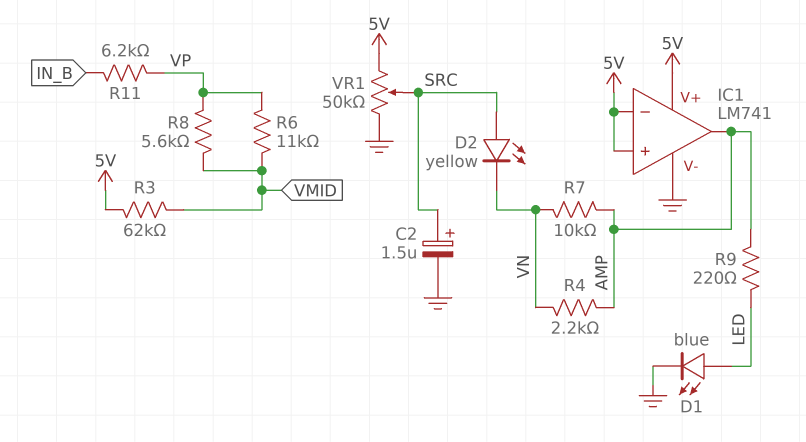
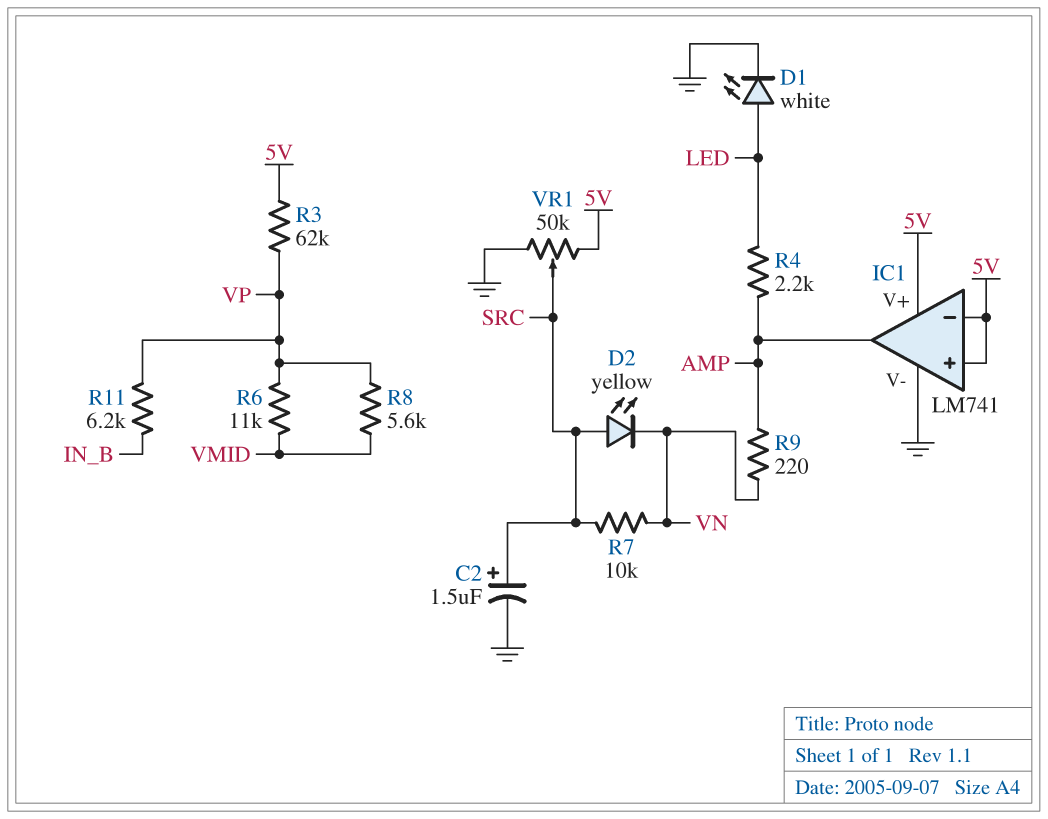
D1: LED blue (A LED, K GND) -> LED white (A LED, K GND)
R3: 62k (5V, VMID) -> 62k (5V, VP)
R4: 2.2k (AMP, VN) -> 2.2k (AMP, LED)
R7: 10k (AMP, VN) -> 10k (SRC, VN)
R9: 220 (AMP, LED) -> 220 (AMP, VN)

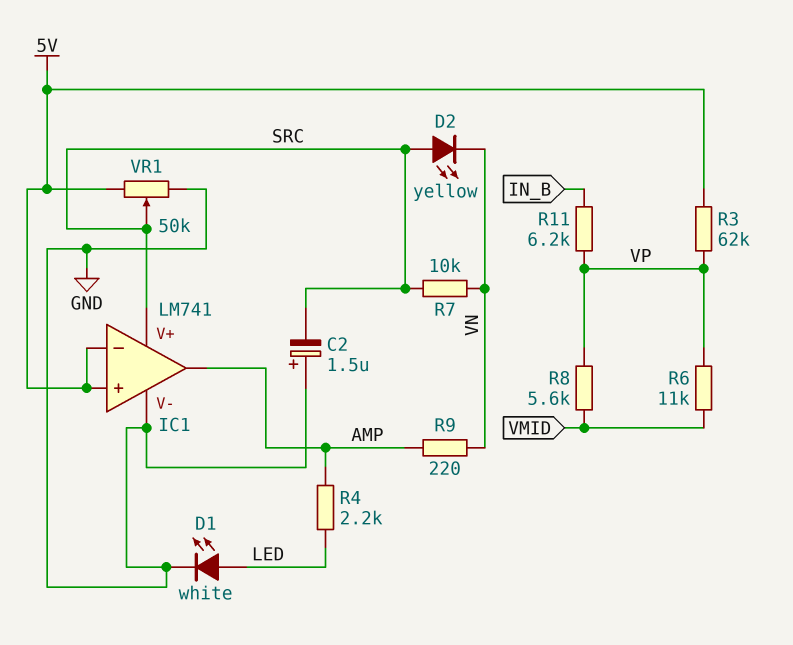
C2: 1.5uF (plus SRC, minus GND) -> 1.5uF (plus GND, minus SRC)
IC1 pin V+: 5V -> SRC

